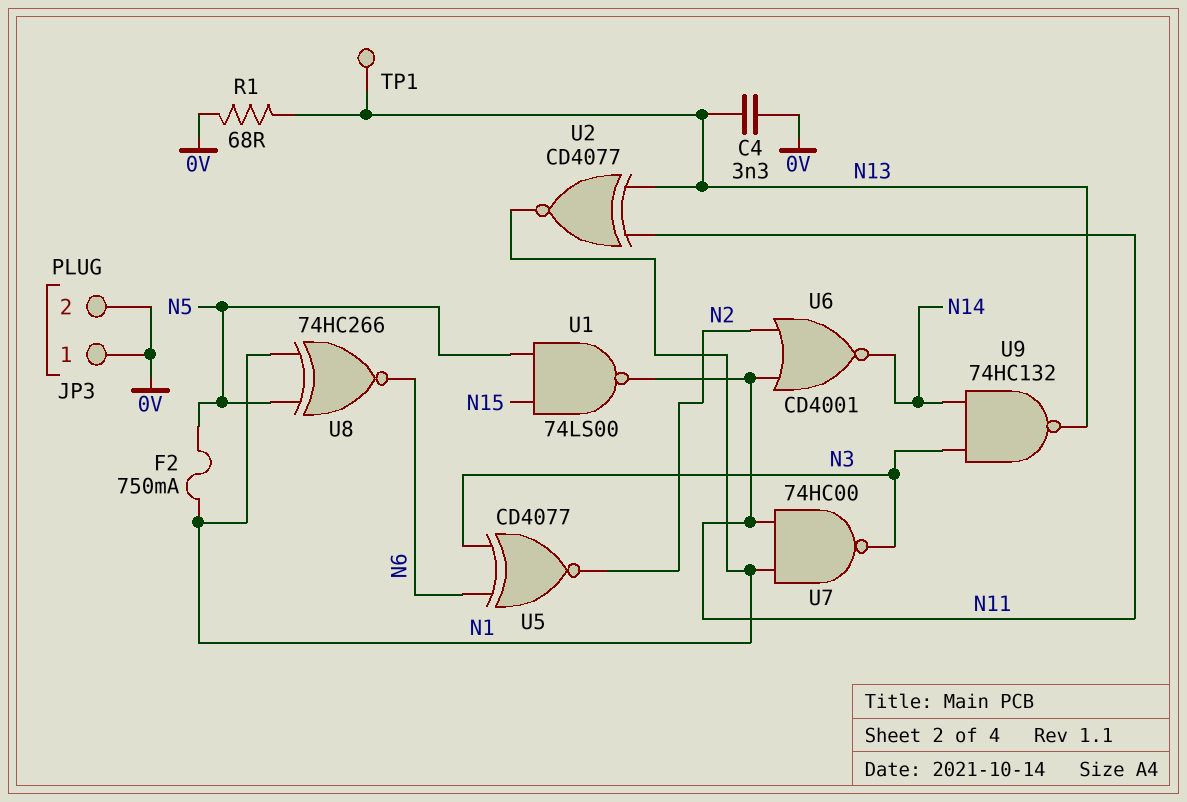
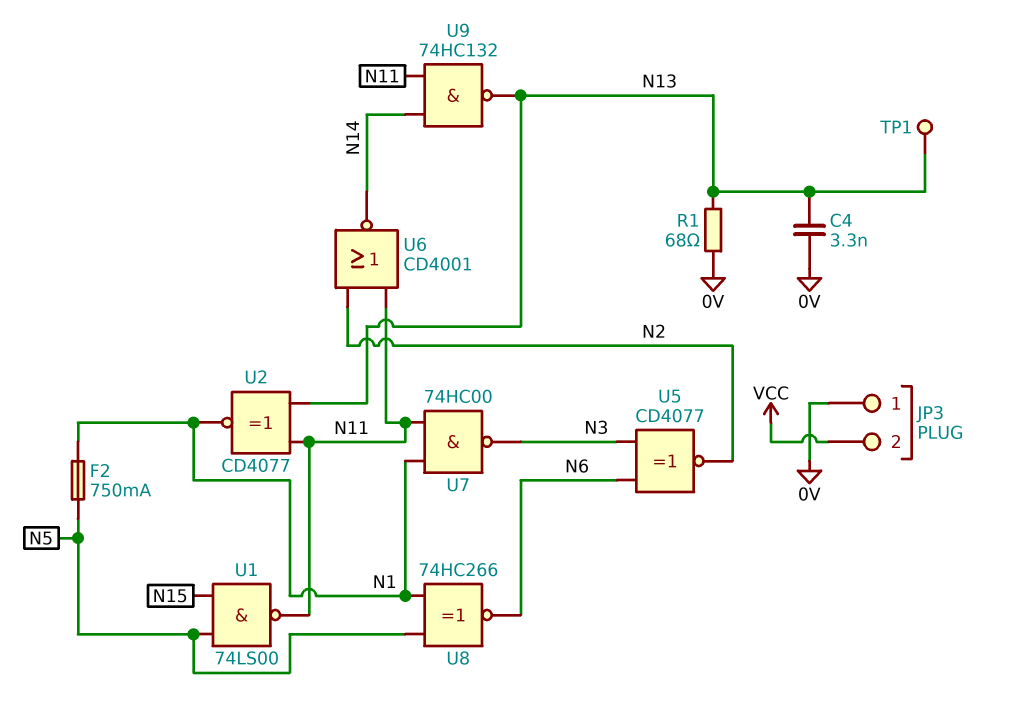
JP3 pin 2: 0V -> VCC
U9: NAND 74HC132 (in N3, in N14, out N13) -> NAND 74HC132 (in N11, in N14, out N13)

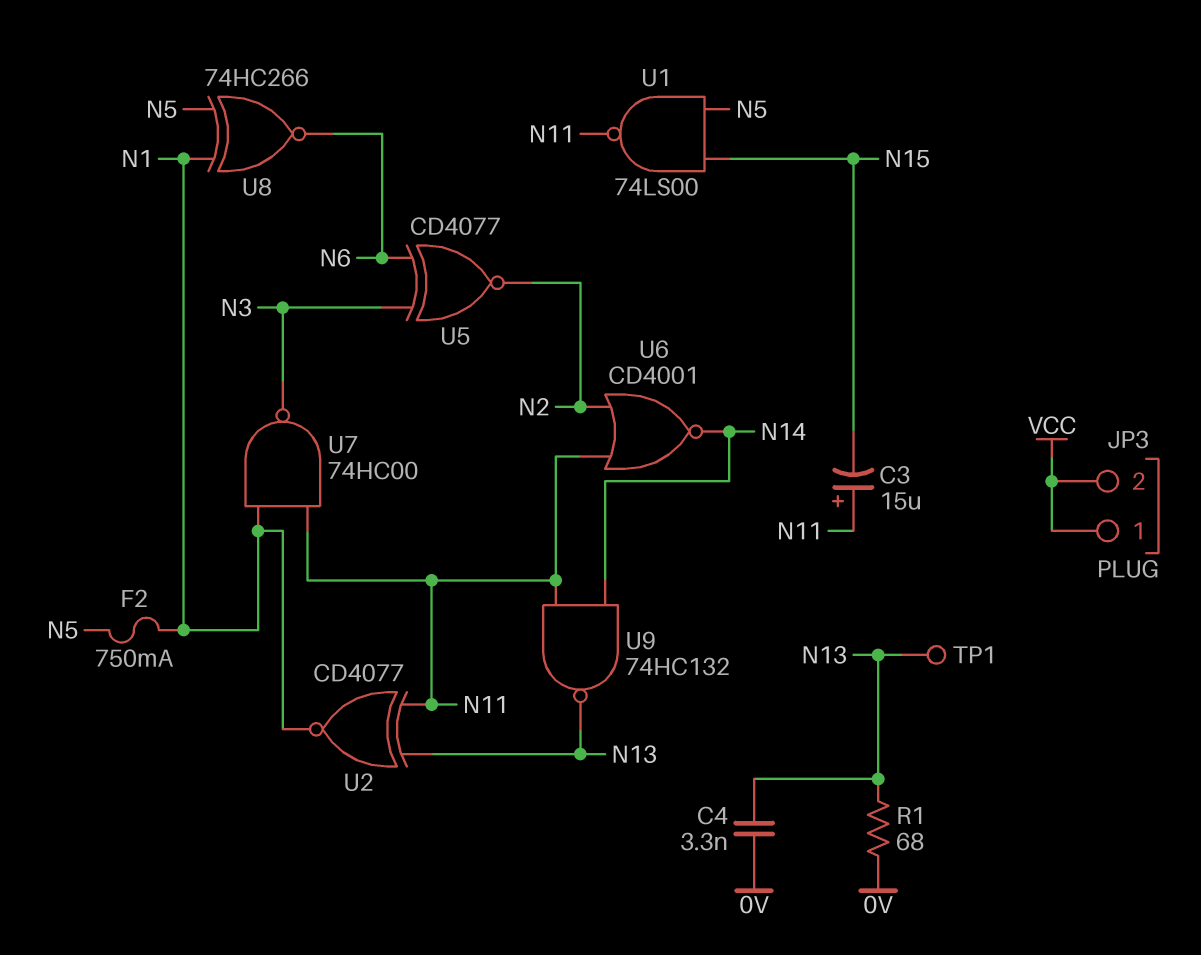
C3: none -> 15uF (plus N11, minus N15)
JP3 pin 1: 0V -> VCC

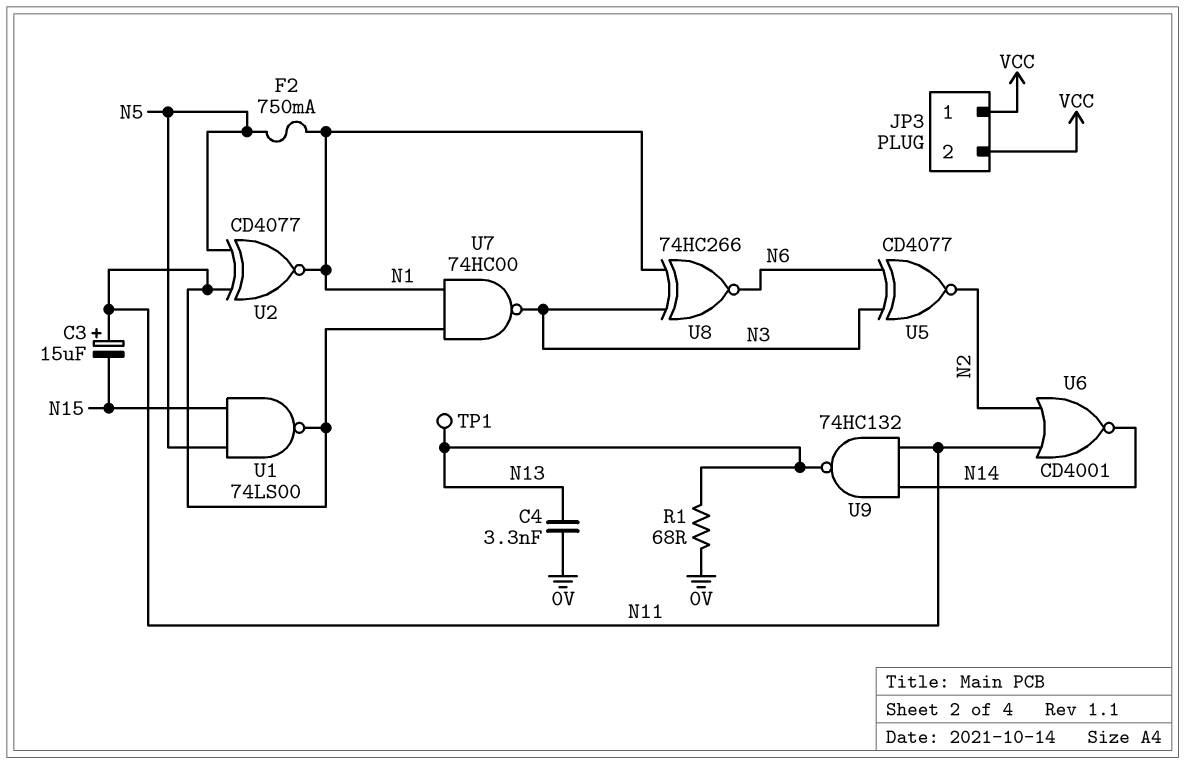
U2: XNOR CD4077 (in N11, in N13, out N1) -> XNOR CD4077 (in N5, in N11, out N1)
U8: XNOR 74HC266 (in N1, in N5, out N6) -> XNOR 74HC266 (in N1, in N3, out N6)

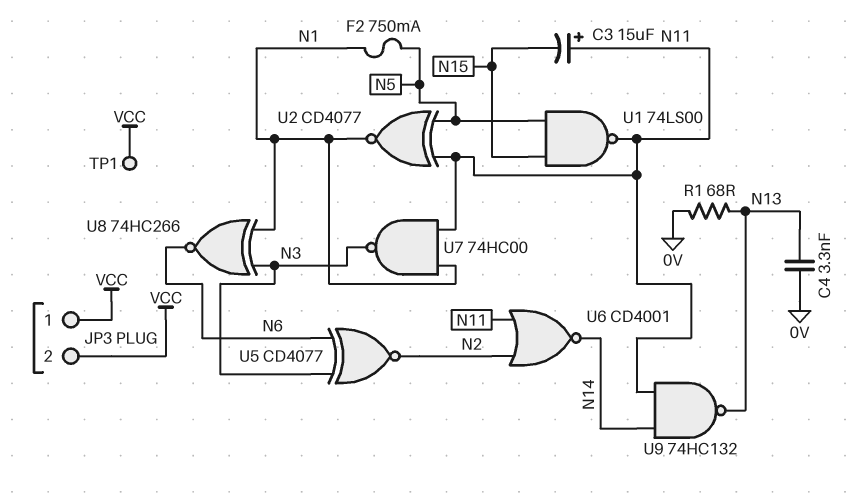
TP1: test point (N13) -> test point (VCC)

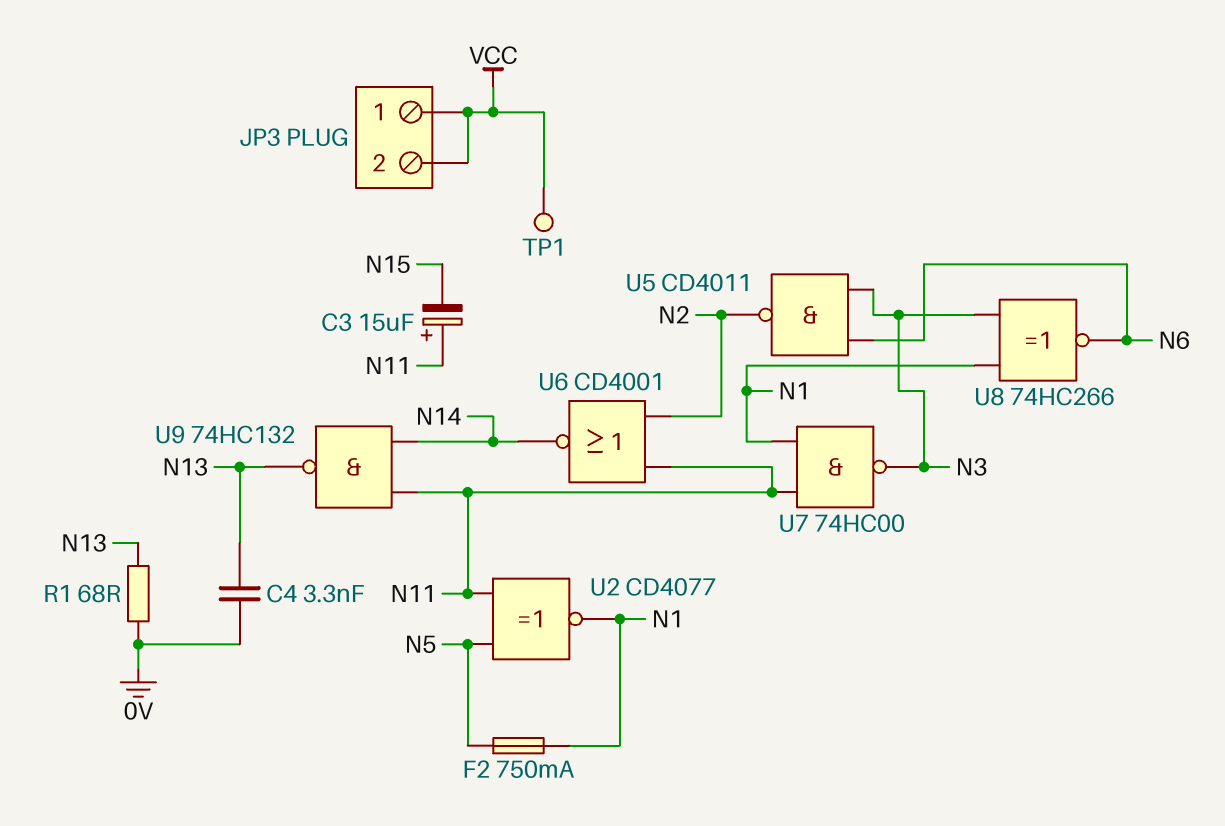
U1: NAND 74LS00 (in N5, in N15, out N11) -> none
U5: XNOR CD4077 (in N3, in N6, out N2) -> NAND CD4011 (in N3, in N6, out N2)

